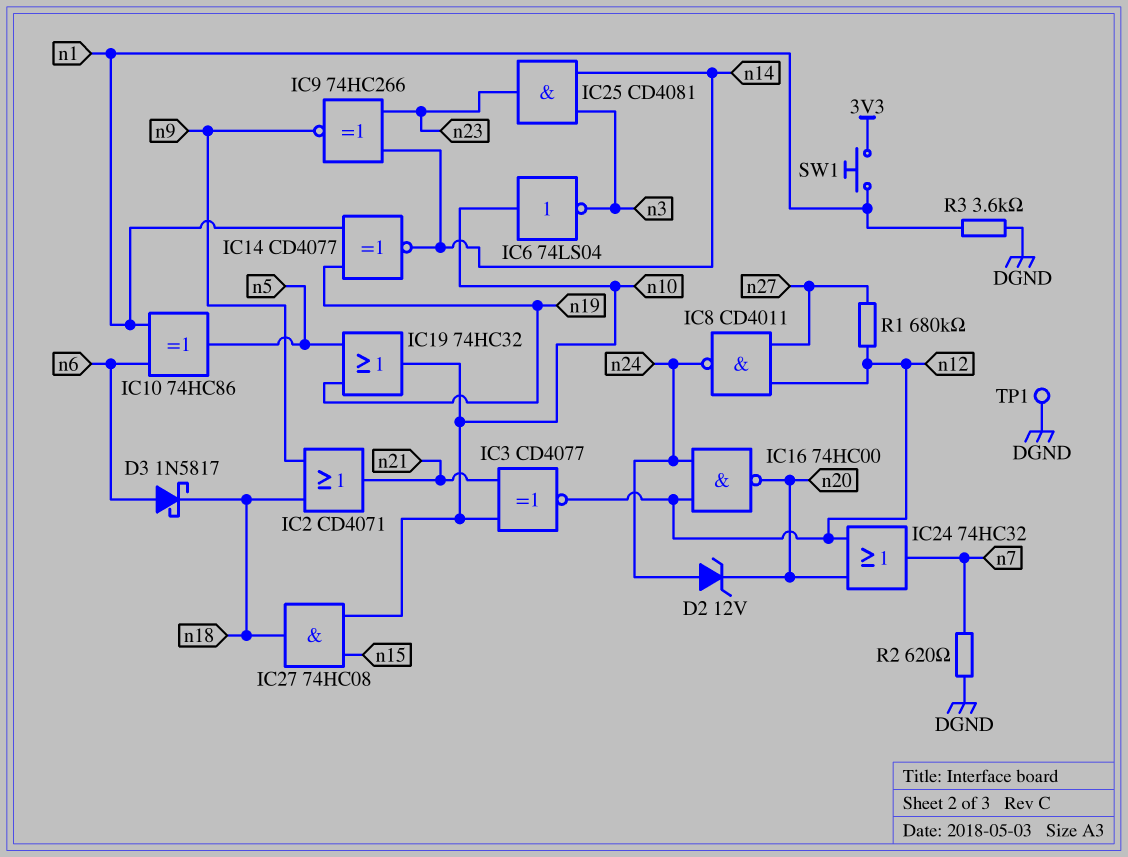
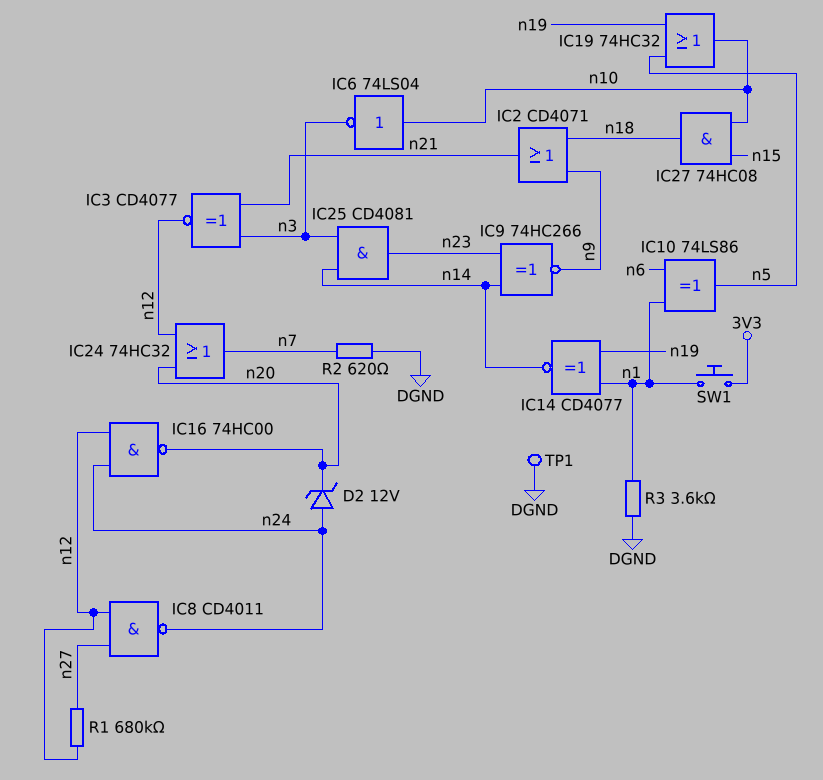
D3: schottky 1N5817 (A n6, K n18) -> none
IC3: XNOR CD4077 (in n10, in n21, out n12) -> XNOR CD4077 (in n3, in n21, out n12)
IC10: XOR 74HC86 (in n1, in n6, out n5) -> XOR 74LS86 (in n1, in n6, out n5)

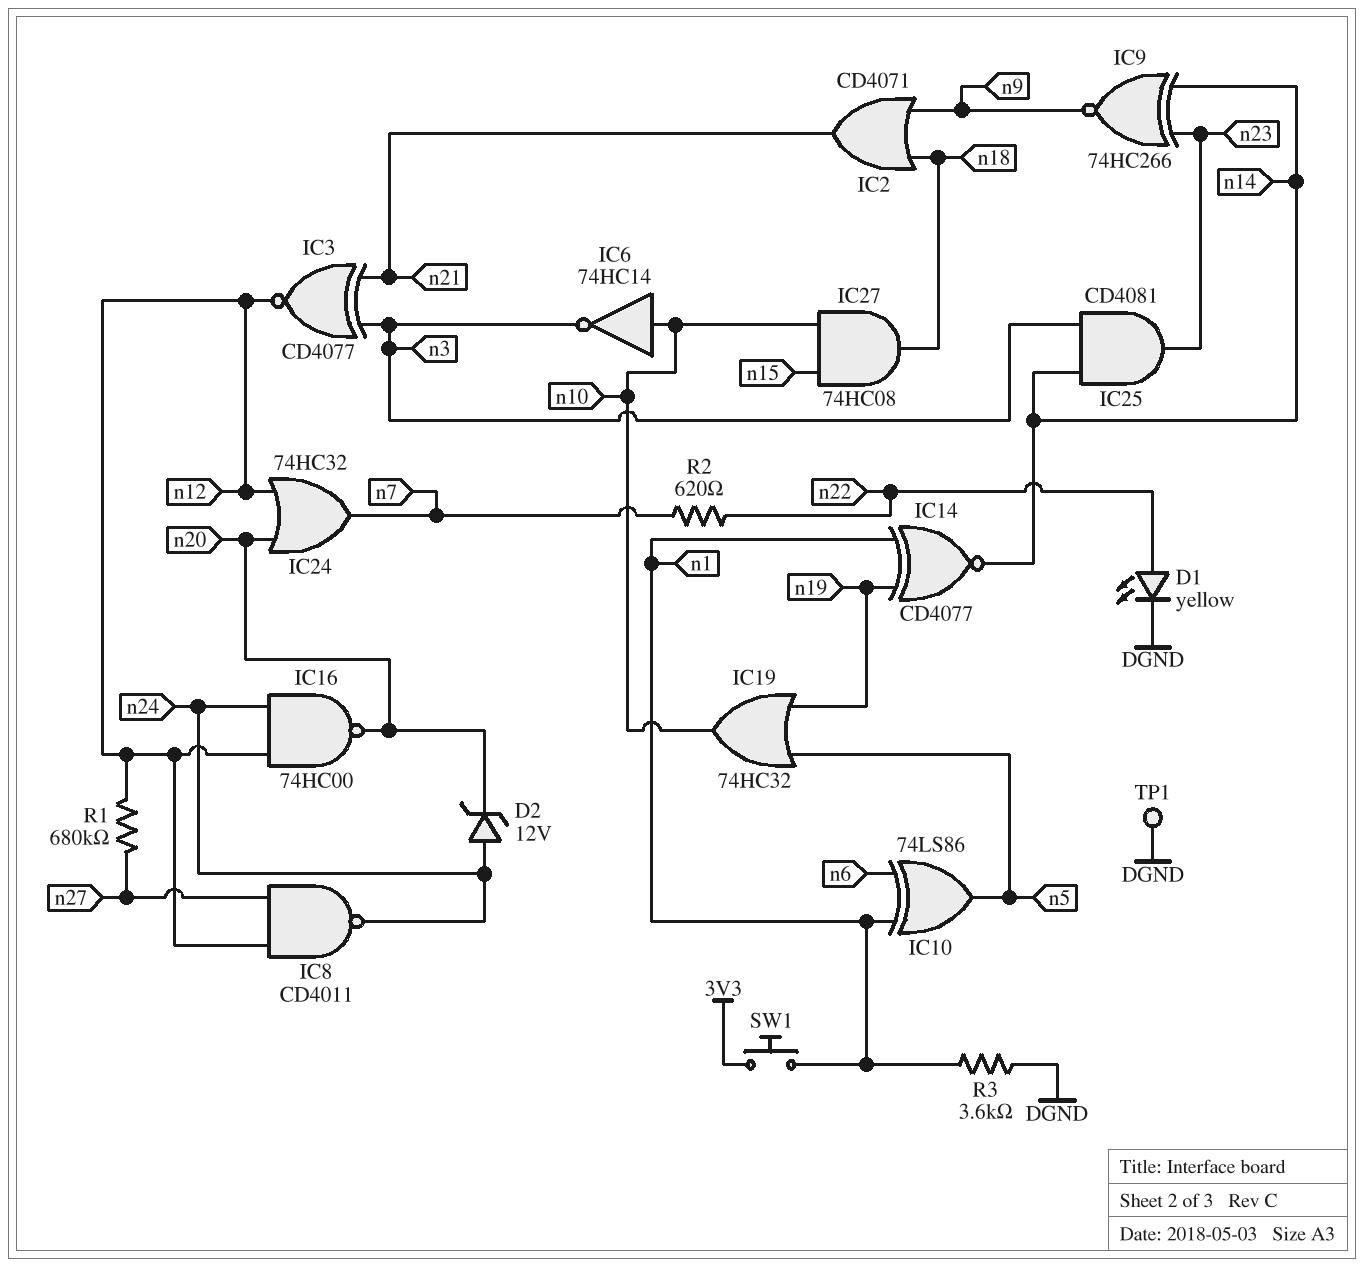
D1: none -> LED yellow (A n22, K DGND)
IC6: NOT 74LS04 (in n10, out n3) -> NOT 74HC14 (in n10, out n3)
R2: 620 (DGND, n7) -> 620 (n7, n22)

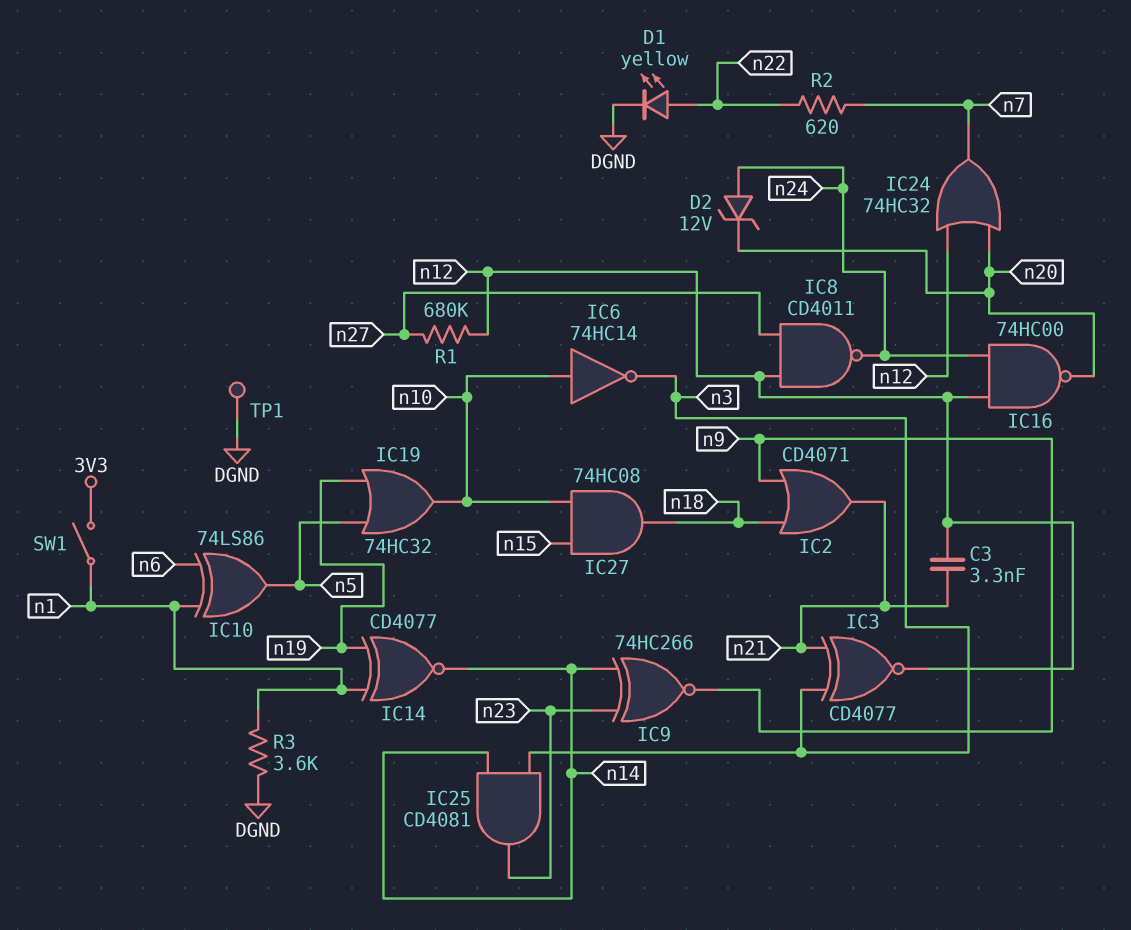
C3: none -> 3.3nF (n12, n21)
SW1: button (3V3, n1) -> switch (3V3, n1)

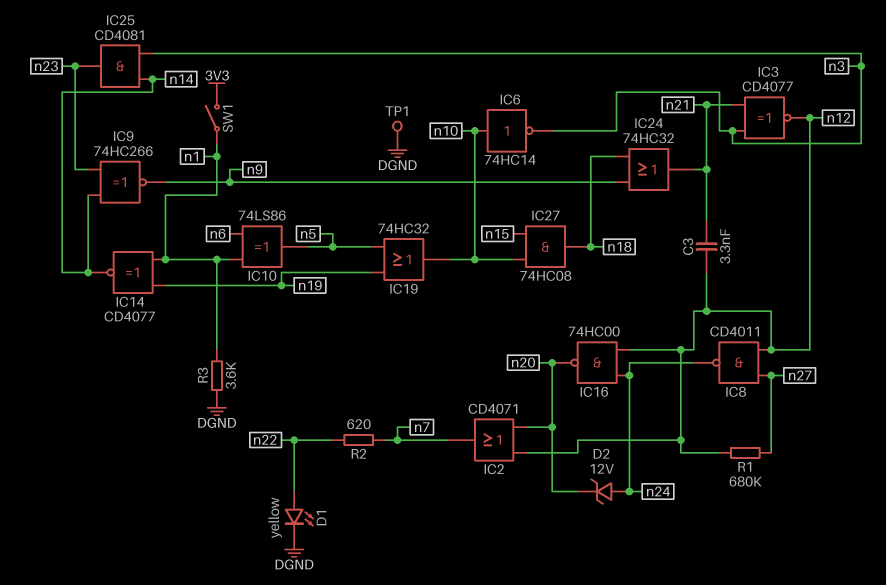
IC2: OR CD4071 (in n9, in n18, out n21) -> OR CD4071 (in n12, in n20, out n7)
IC24: OR 74HC32 (in n12, in n20, out n7) -> OR 74HC32 (in n9, in n18, out n21)

